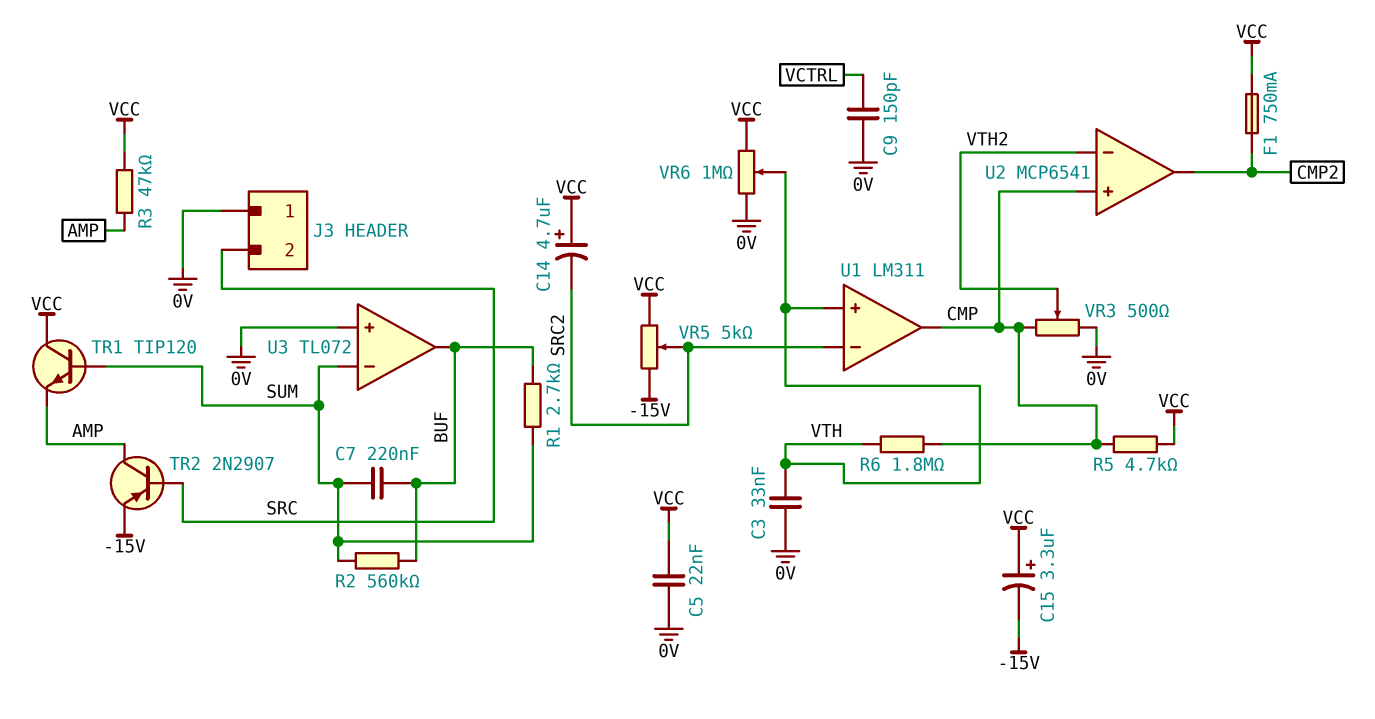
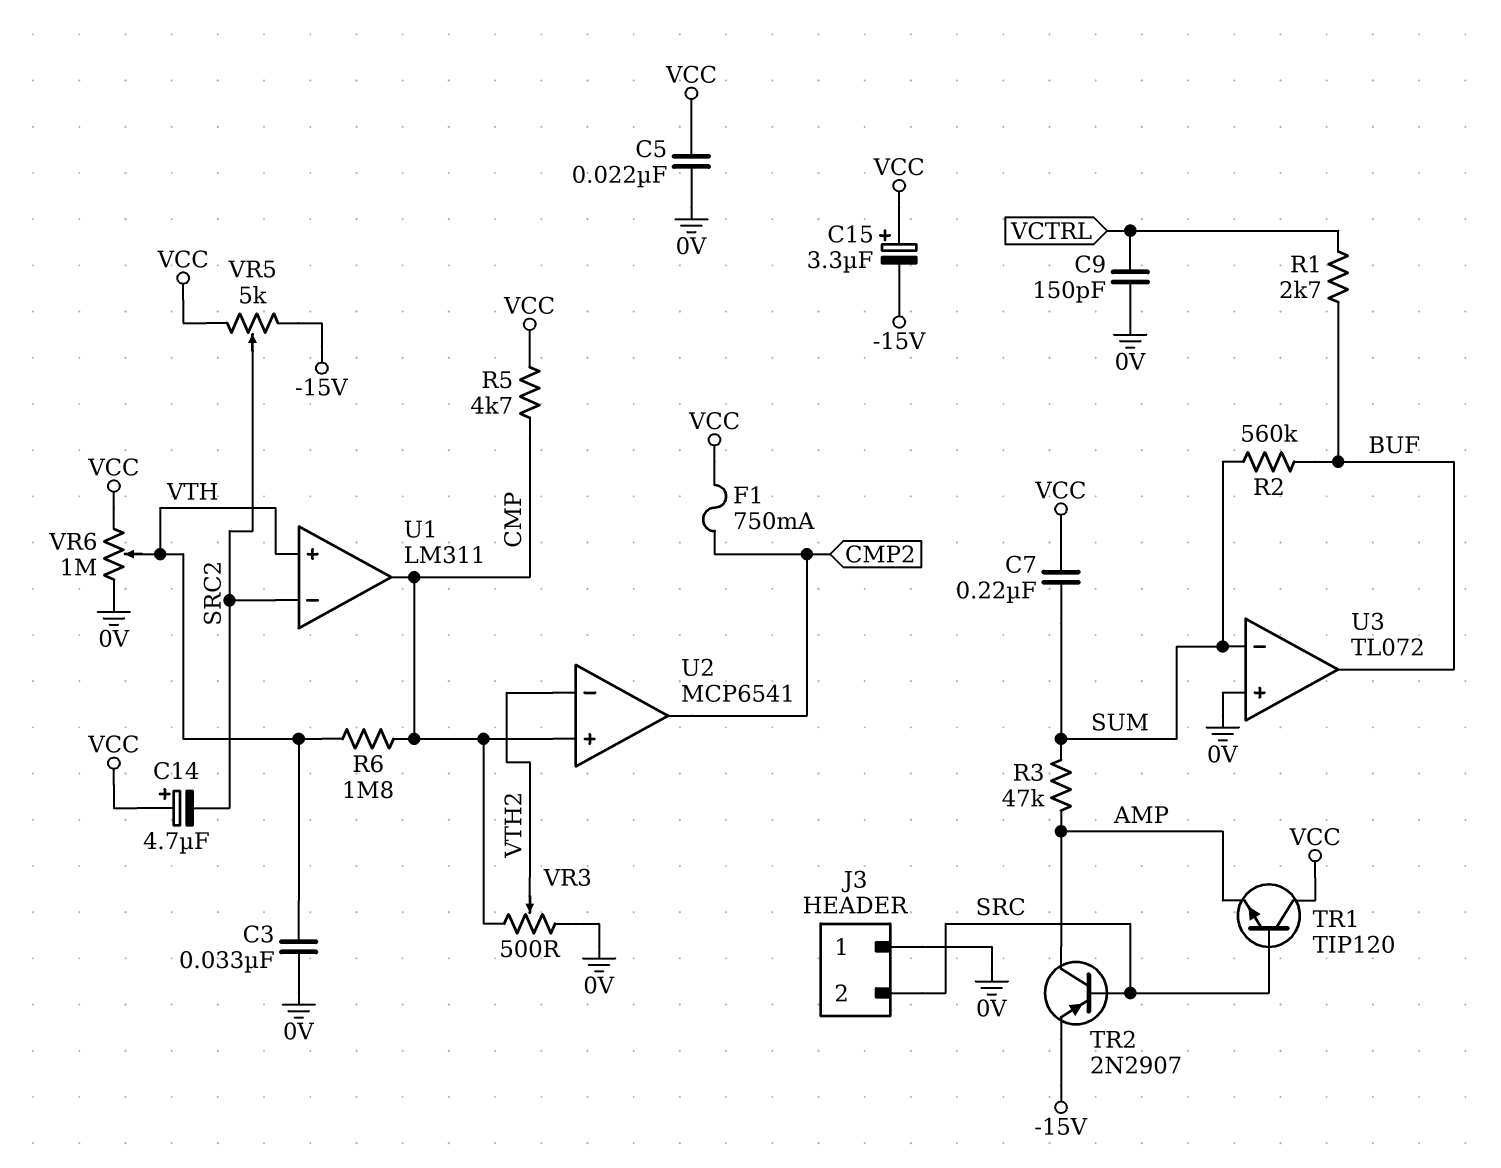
C7: 220nF (BUF, SUM) -> 220nF (SUM, VCC)
R1: 2.7k (BUF, SUM) -> 2.7k (BUF, VCTRL)
R3: 47k (AMP, VCC) -> 47k (AMP, SUM)
TR1: NPN TIP120 (B SUM, C VCC, E AMP) -> NPN TIP120 (B SRC, C VCC, E AMP)

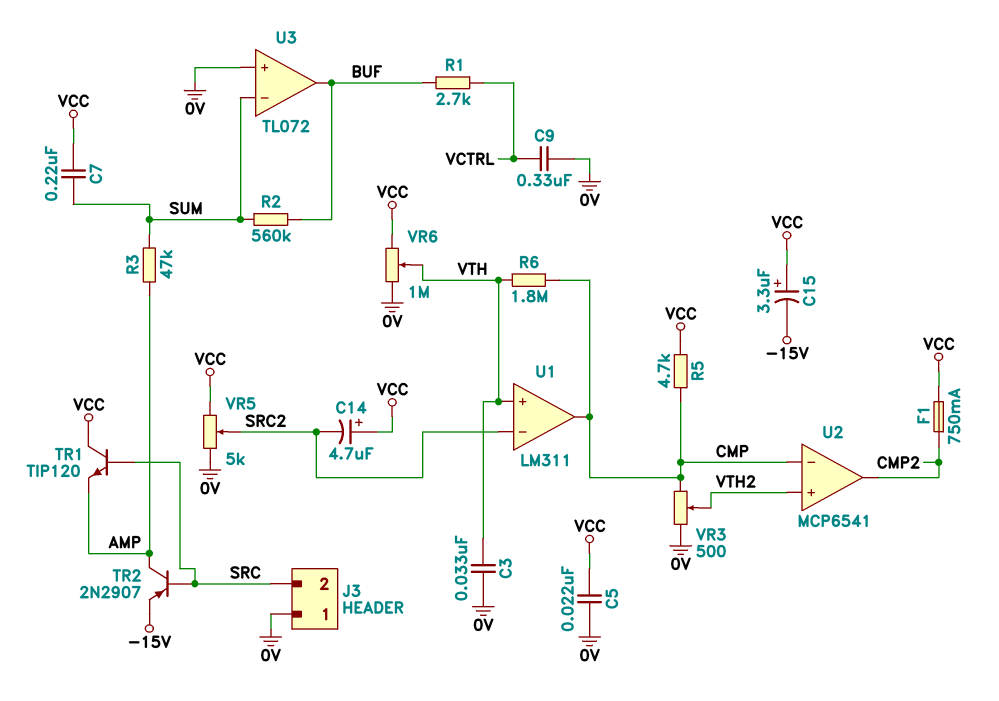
C9: 150pF (0V, VCTRL) -> 330nF (0V, VCTRL)
U2 pin in+: CMP -> VTH2
U2 pin in-: VTH2 -> CMP
VR5: 5k (-15V, VCC, wiper SRC2) -> 5k (0V, VCC, wiper SRC2)

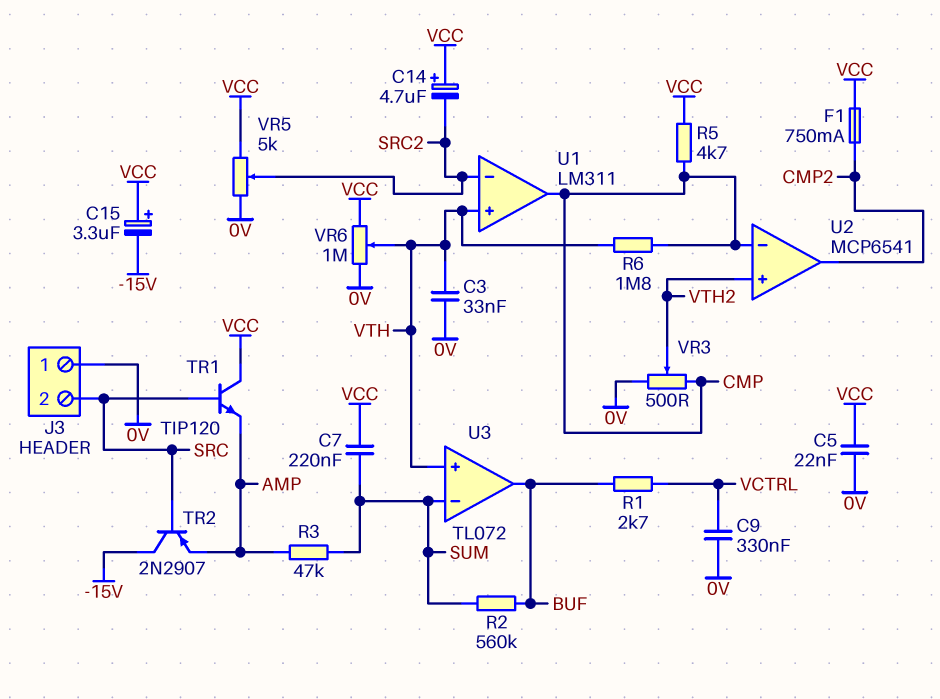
TR2: PNP 2N2907 (B SRC, C AMP, E -15V) -> PNP 2N2907 (B SRC, C -15V, E AMP)
U3 pin in+: 0V -> VTH

